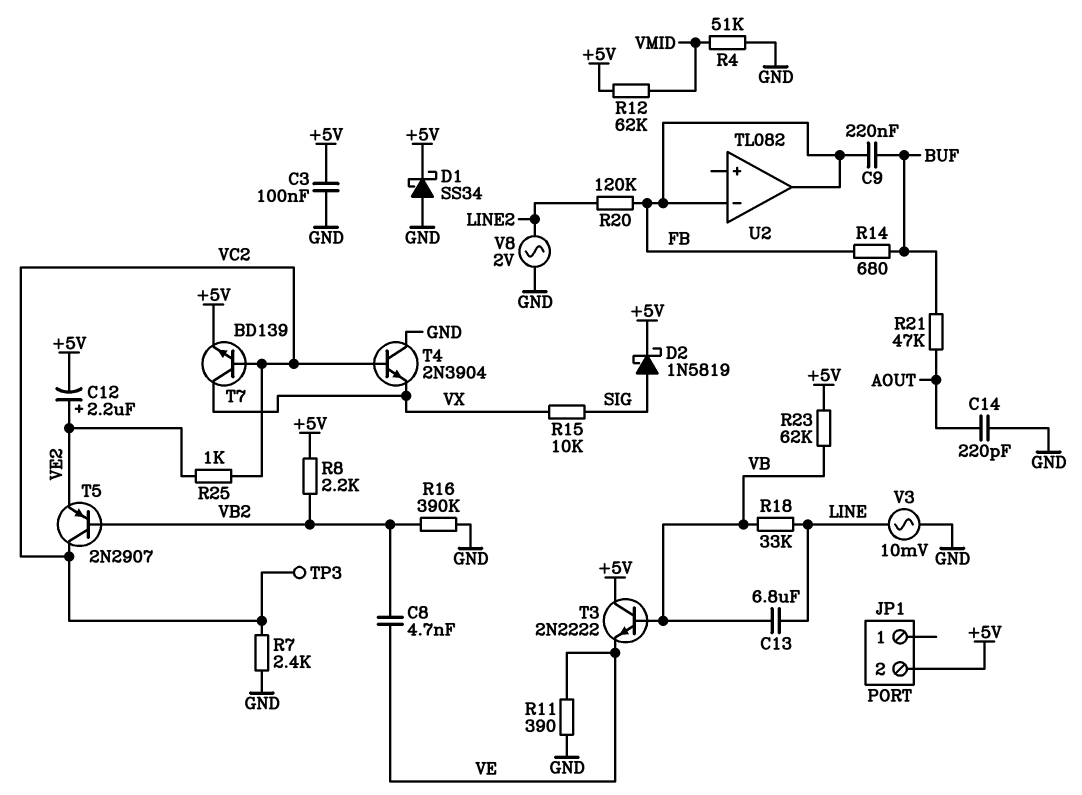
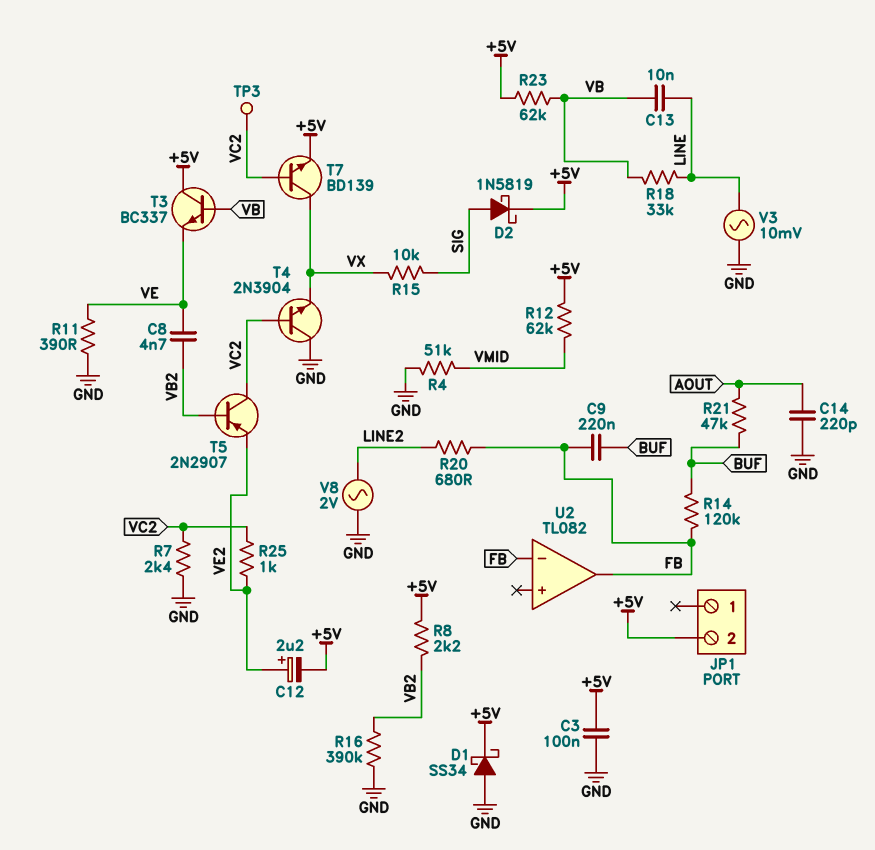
C13: 6.8uF (LINE, VB) -> 10nF (LINE, VB)
R14: 680 (BUF, FB) -> 120k (BUF, FB)
R20: 120k (FB, LINE2) -> 680 (FB, LINE2)
T3: NPN 2N2222 (B VB, C +5V, E VE) -> NPN BC337 (B VB, C +5V, E VE)

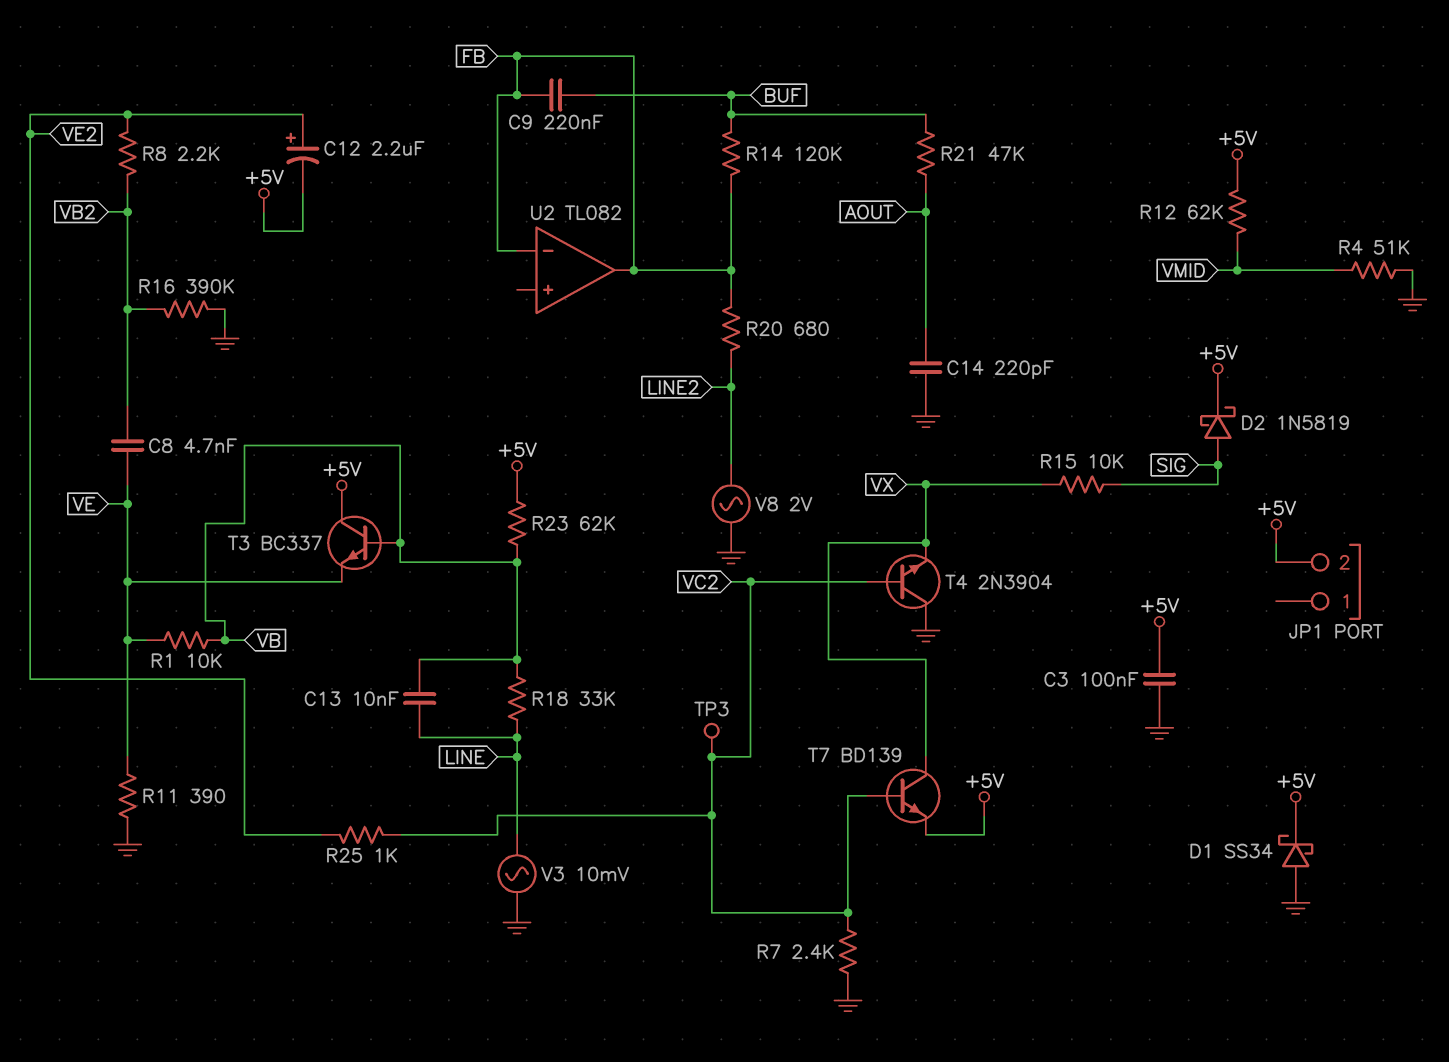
R1: none -> 10k (VB, VE)
R8: 2.2k (+5V, VB2) -> 2.2k (VB2, VE2)
T5: PNP 2N2907 (B VB2, C VC2, E VE2) -> none

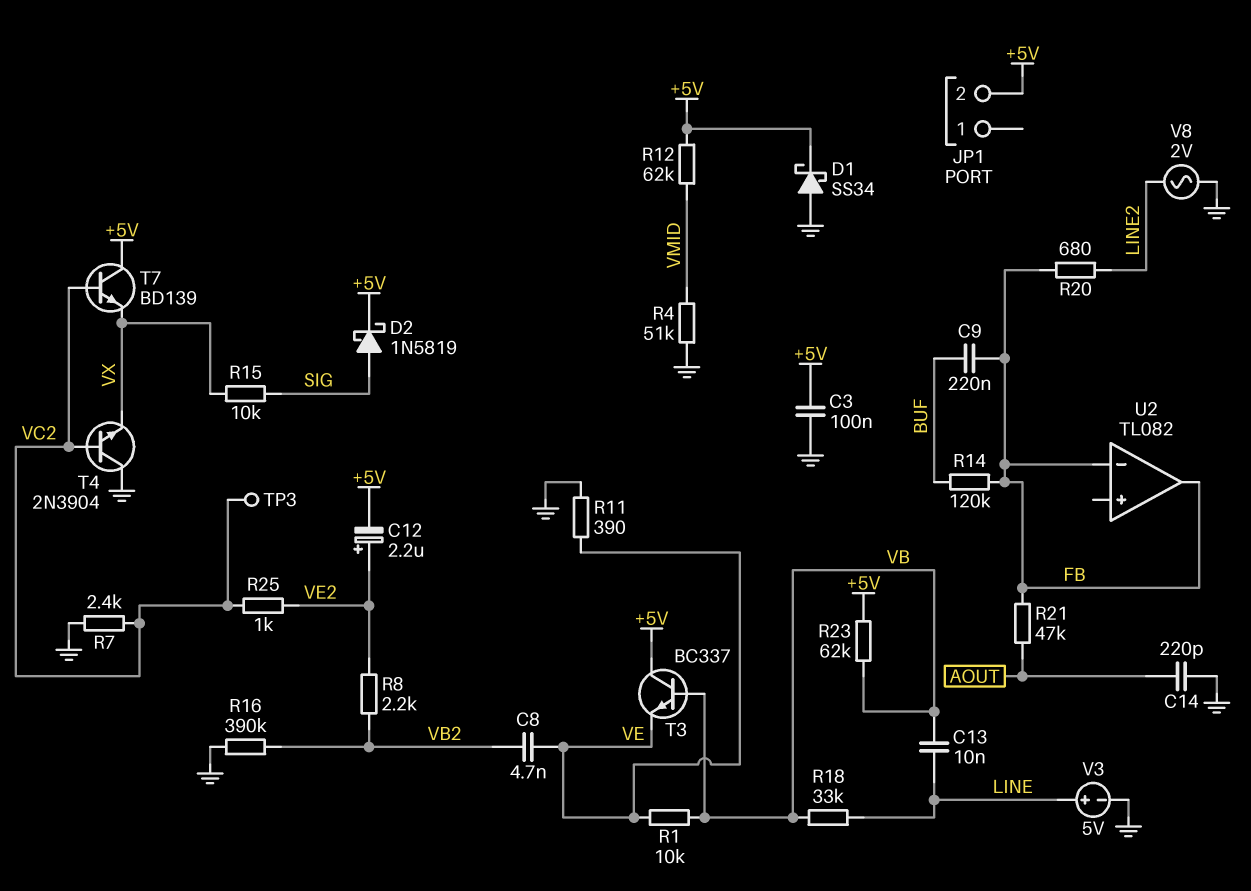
R21: 47k (AOUT, BUF) -> 47k (AOUT, FB)
T7: NPN BD139 (B VC2, C VX, E +5V) -> NPN BD139 (B VC2, C +5V, E VX)
V3: AC 10mV (GND, LINE) -> 5V (plus LINE, minus GND)

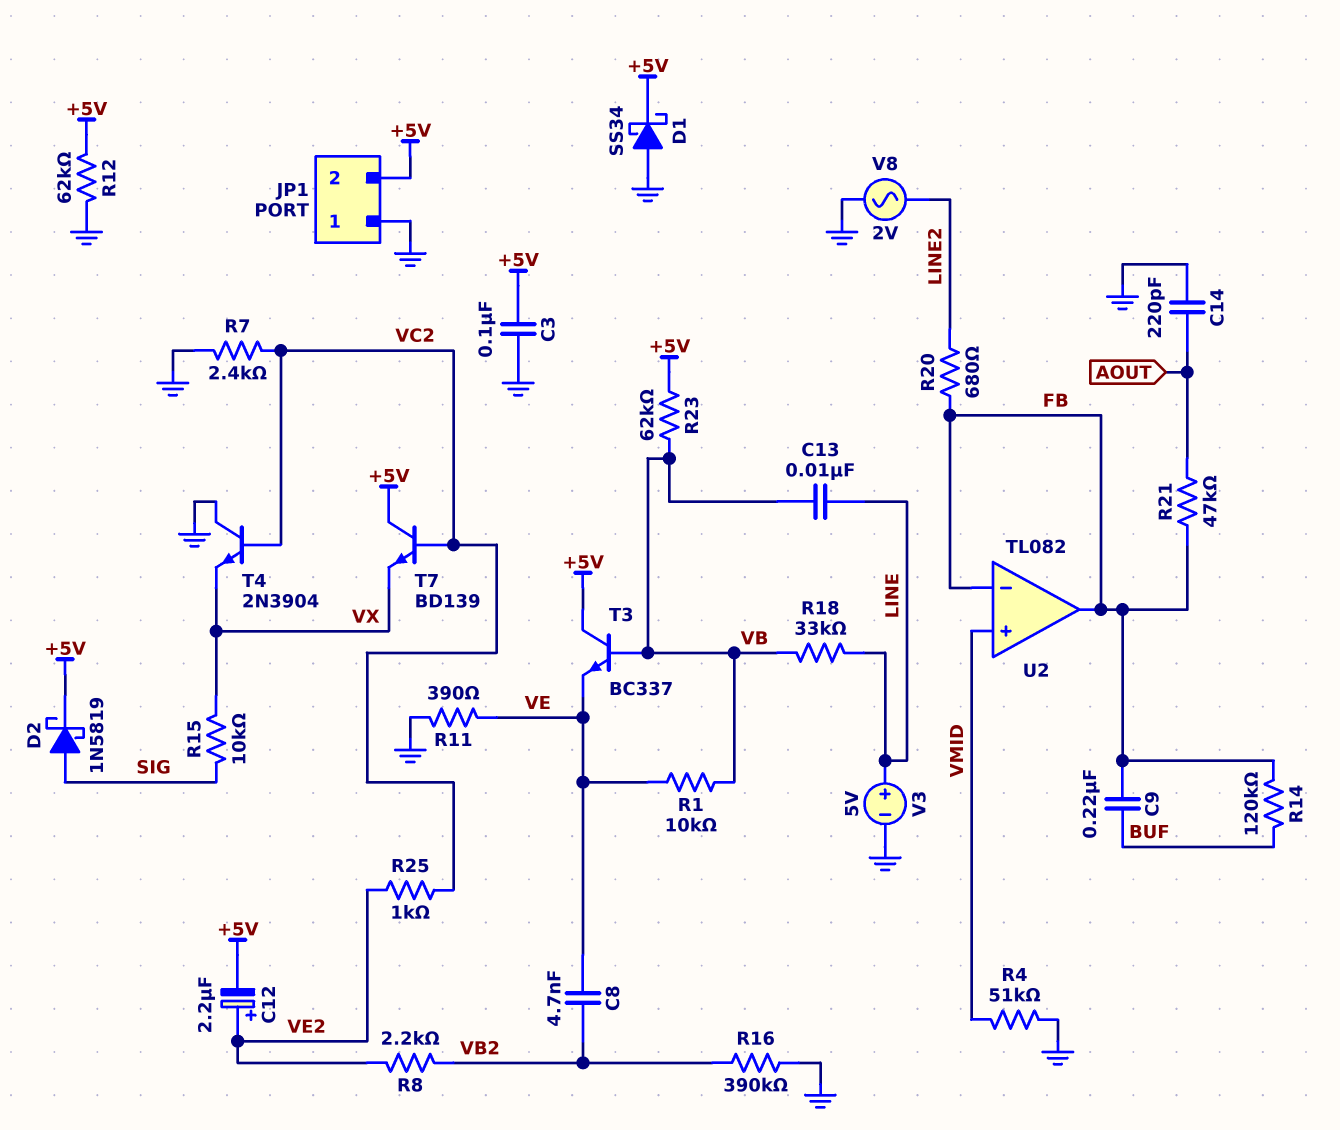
JP1 pin 1: none -> GND
R12: 62k (+5V, VMID) -> 62k (+5V, GND)
TP3: test point (VC2) -> none
U2 pin in+: none -> VMID

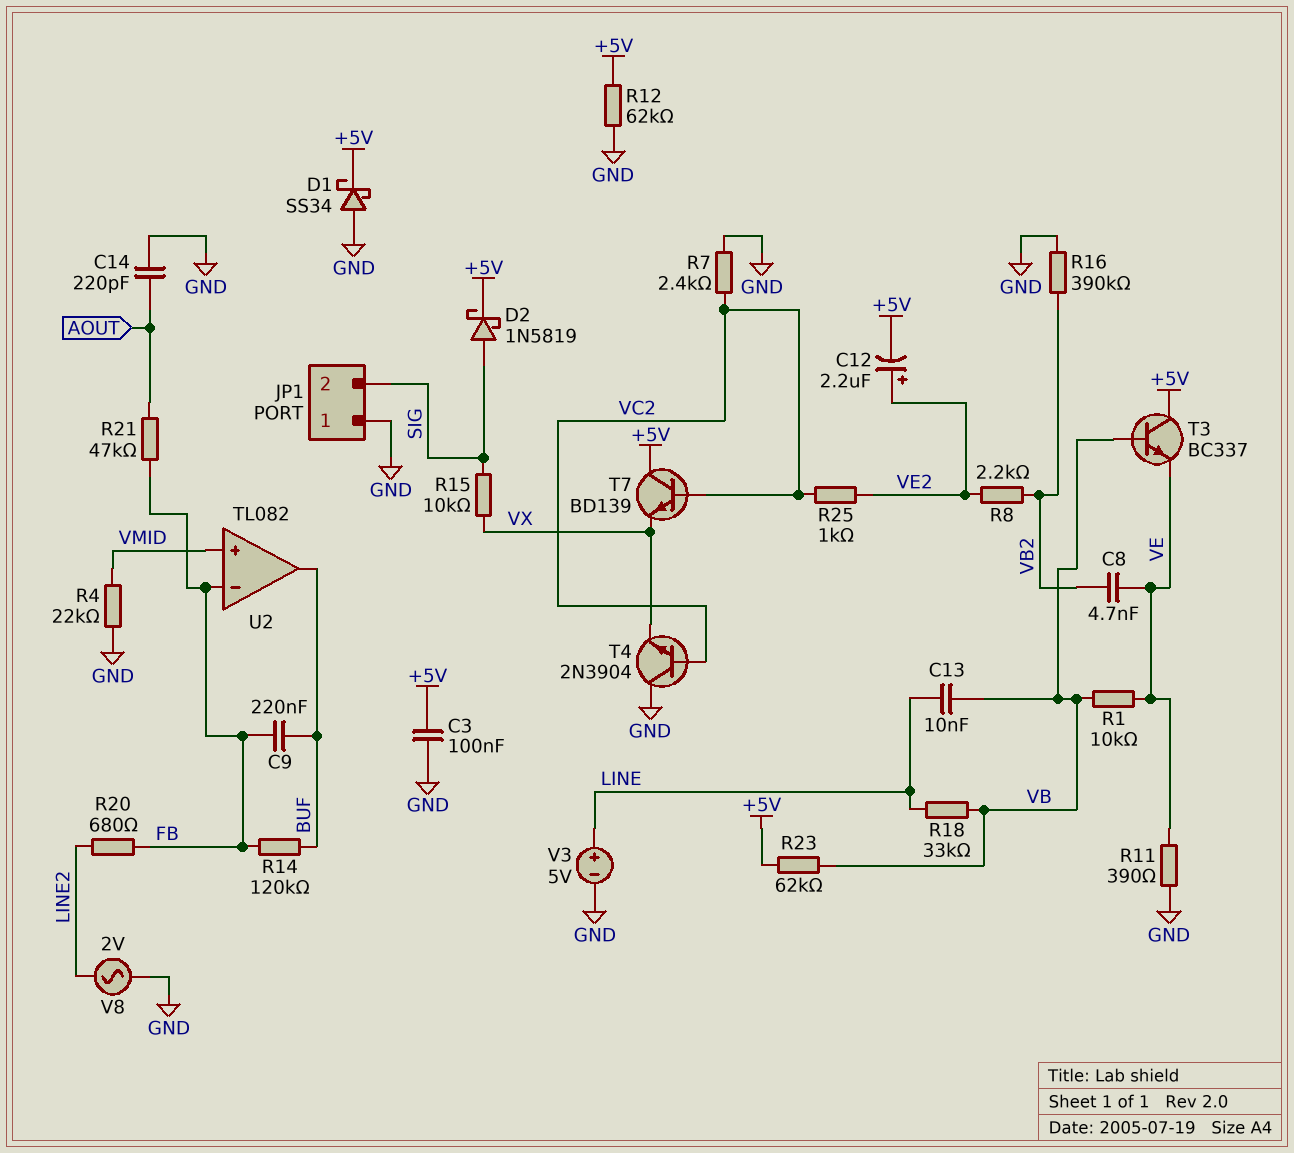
JP1 pin 2: +5V -> SIG
R4: 51k (GND, VMID) -> 22k (GND, VMID)
U2 pin out: FB -> BUF

